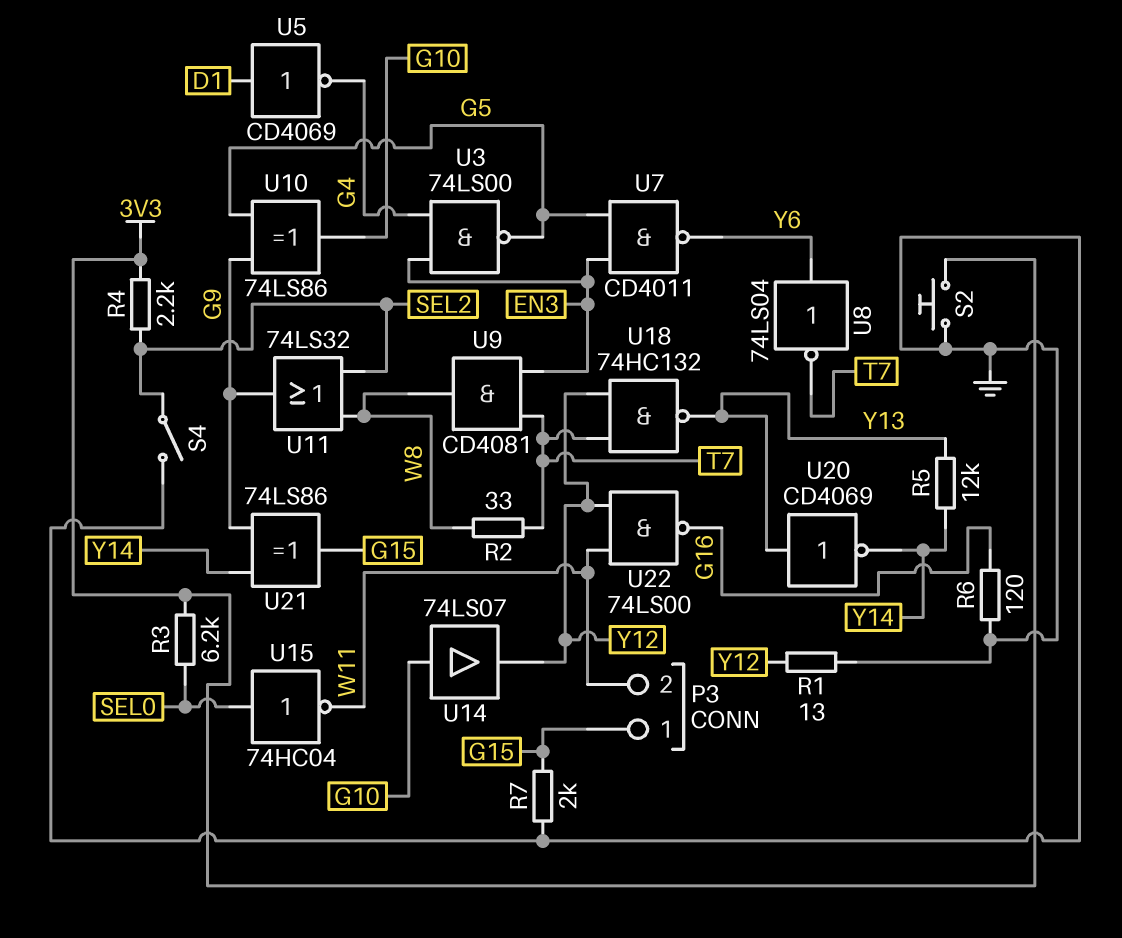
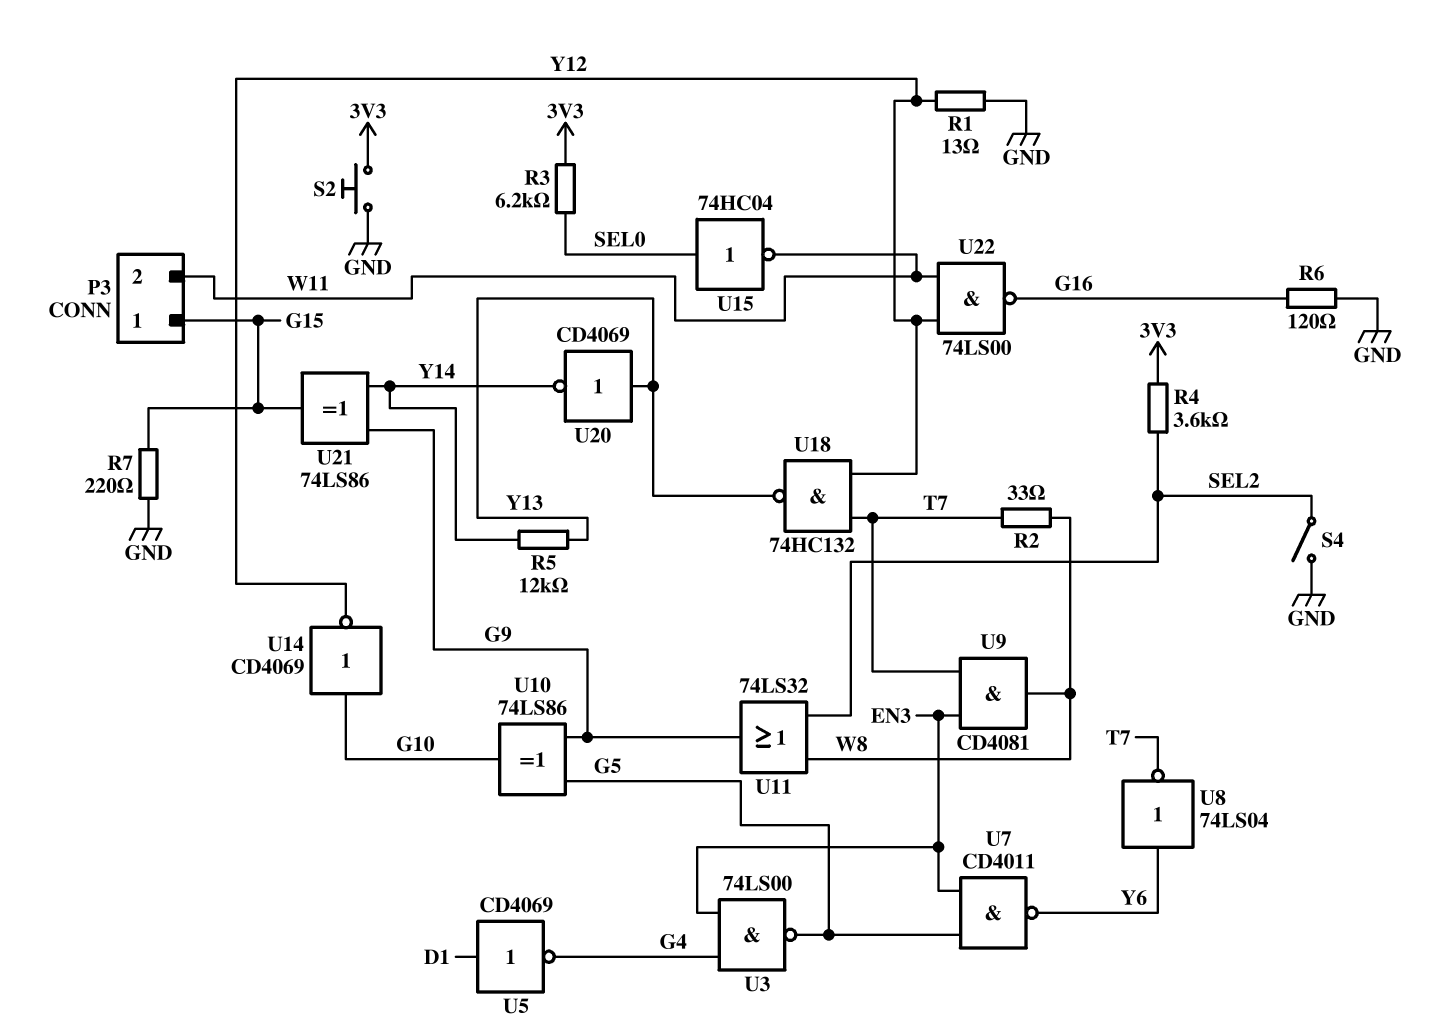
R4: 2.2k (3V3, SEL2) -> 3.6k (3V3, SEL2)
R7: 2k (G15, GND) -> 220 (G15, GND)
U14: buffer 74LS07 (in G10, out Y12) -> NOT CD4069 (in G10, out Y12)

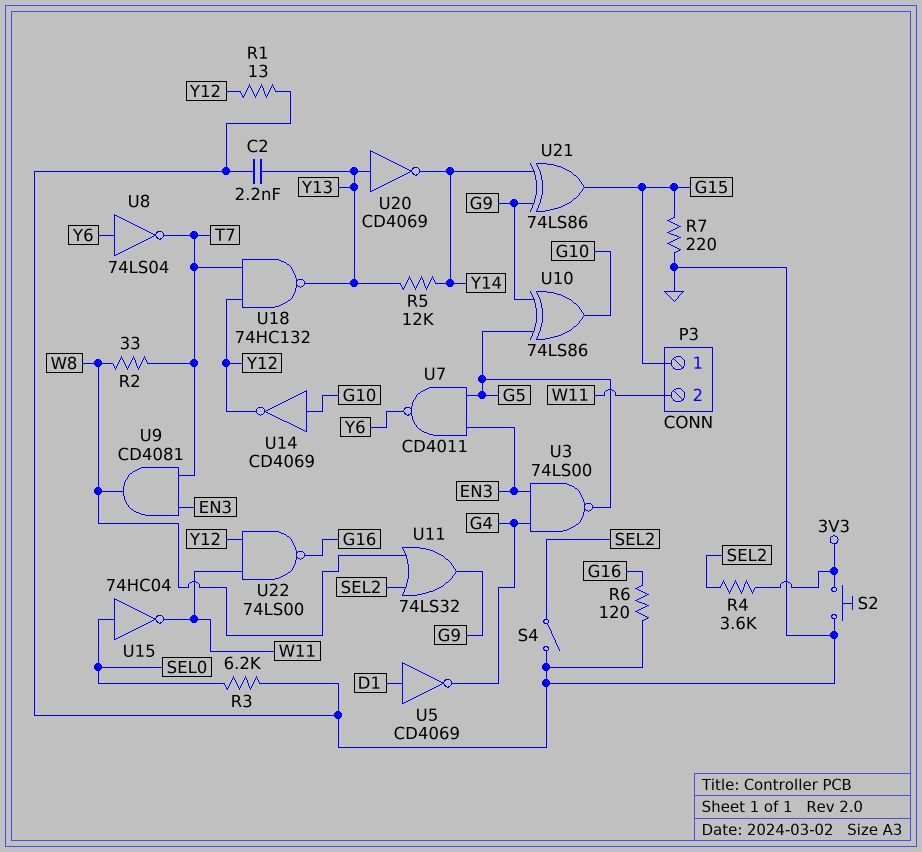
C2: none -> 2.2nF (GND, Y13)
R3: 6.2k (3V3, SEL0) -> 6.2k (GND, SEL0)

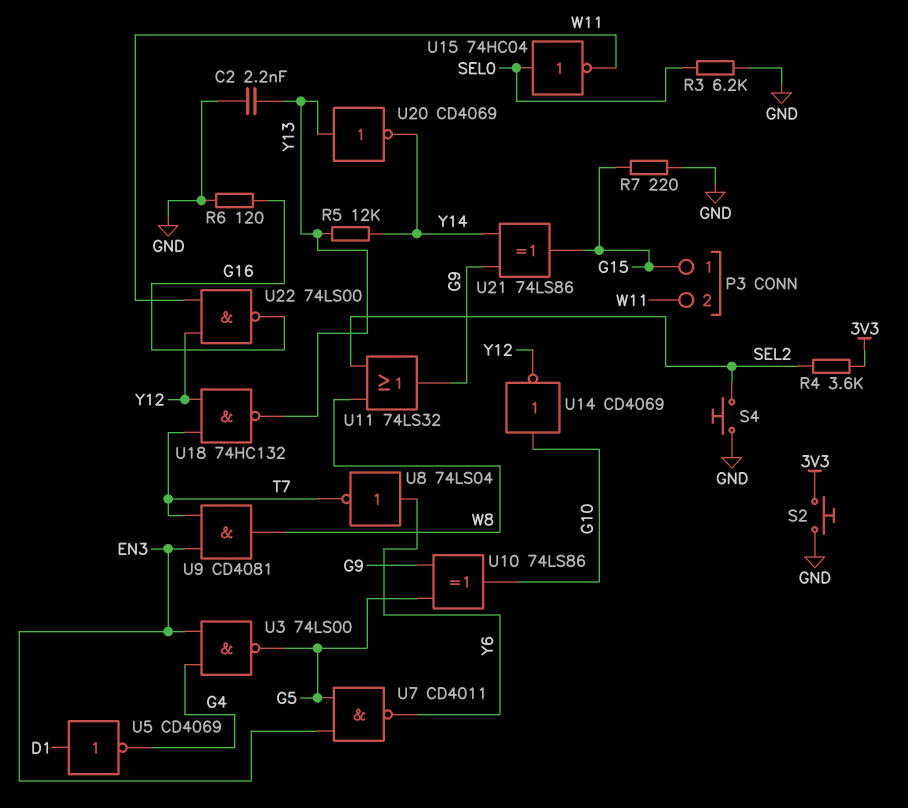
R1: 13 (GND, Y12) -> none
R2: 33 (T7, W8) -> none
S4: switch (GND, SEL2) -> button (GND, SEL2)

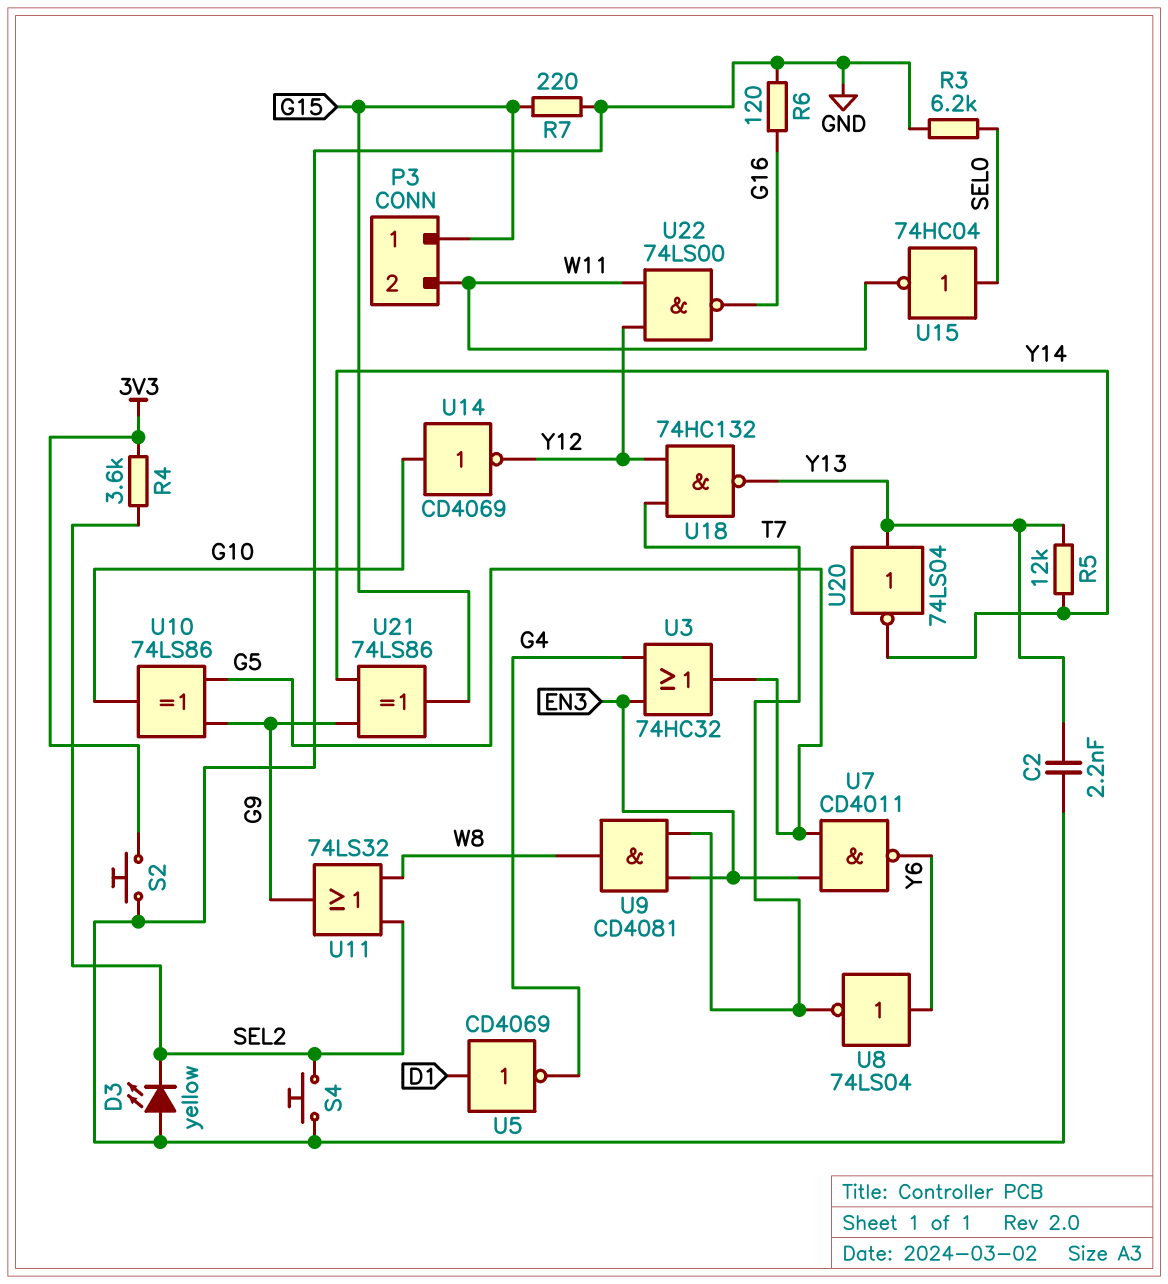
D3: none -> LED yellow (A GND, K SEL2)
U3: NAND 74LS00 (in EN3, in G4, out G5) -> OR 74HC32 (in EN3, in G4, out G5)
U20: NOT CD4069 (in Y13, out Y14) -> NOT 74LS04 (in Y13, out Y14)

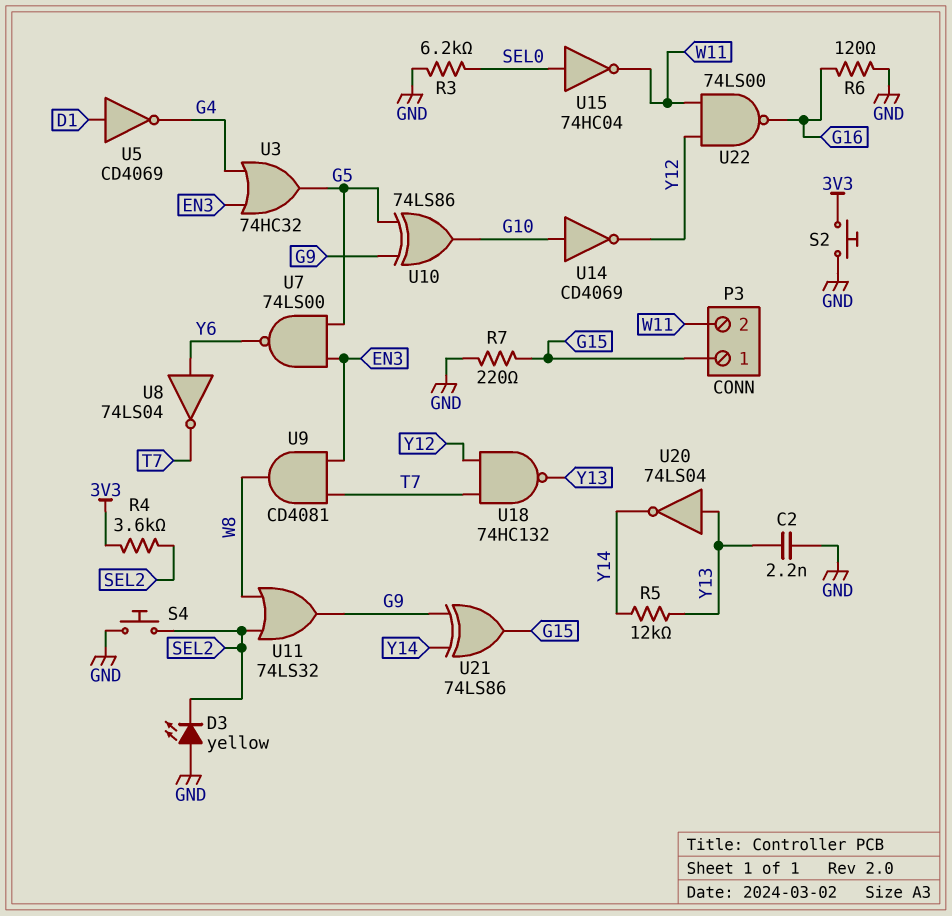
U7: NAND CD4011 (in EN3, in G5, out Y6) -> NAND 74LS00 (in EN3, in G5, out Y6)

